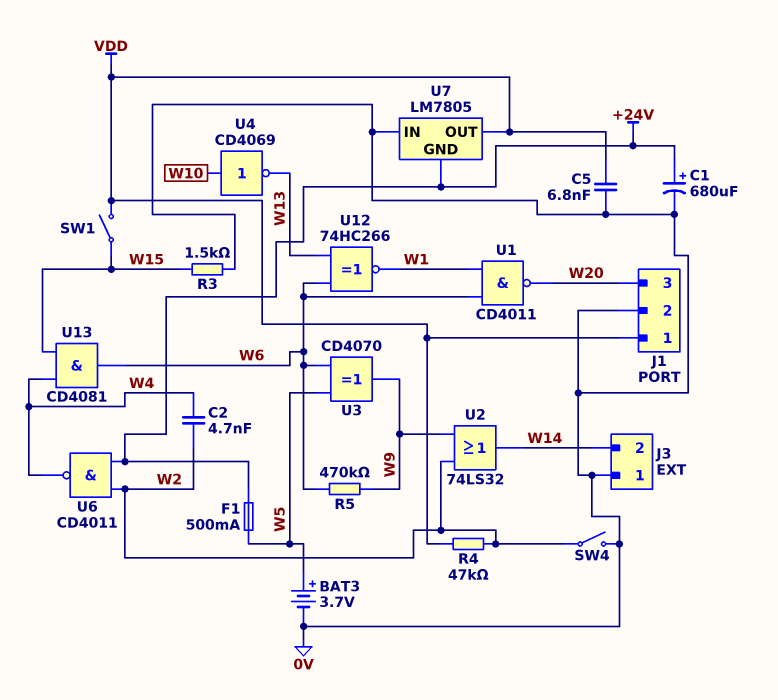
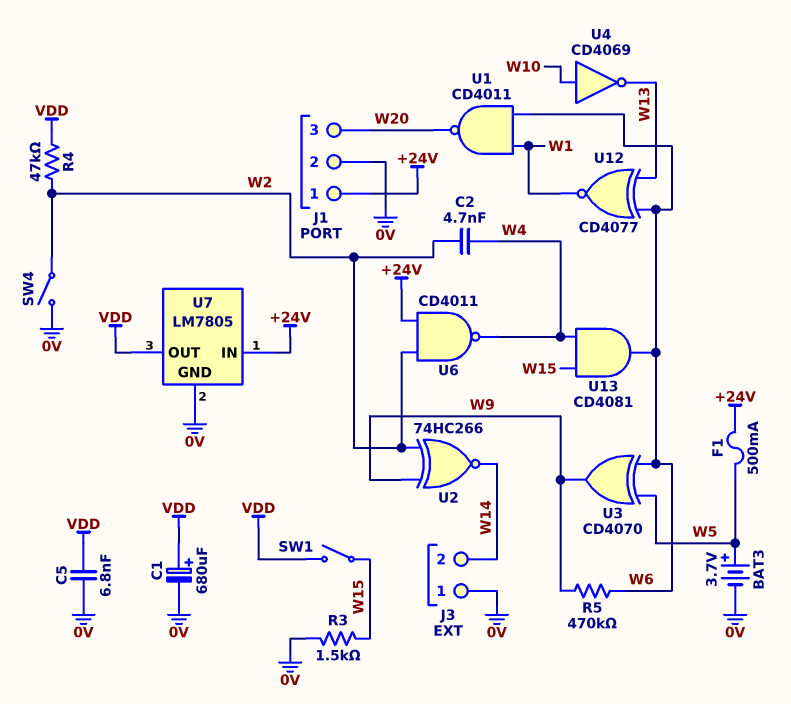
C1: 680uF (plus +24V, minus 0V) -> 680uF (plus VDD, minus 0V)
J1 pin 1: VDD -> +24V
U2: OR 74LS32 (in W2, in W9, out W14) -> XNOR 74HC266 (in W2, in W9, out W14)
U7 pin GND: +24V -> 0V
U7 pin IN: 0V -> +24V
U12: XNOR 74HC266 (in W6, in W13, out W1) -> XNOR CD4077 (in W6, in W13, out W1)

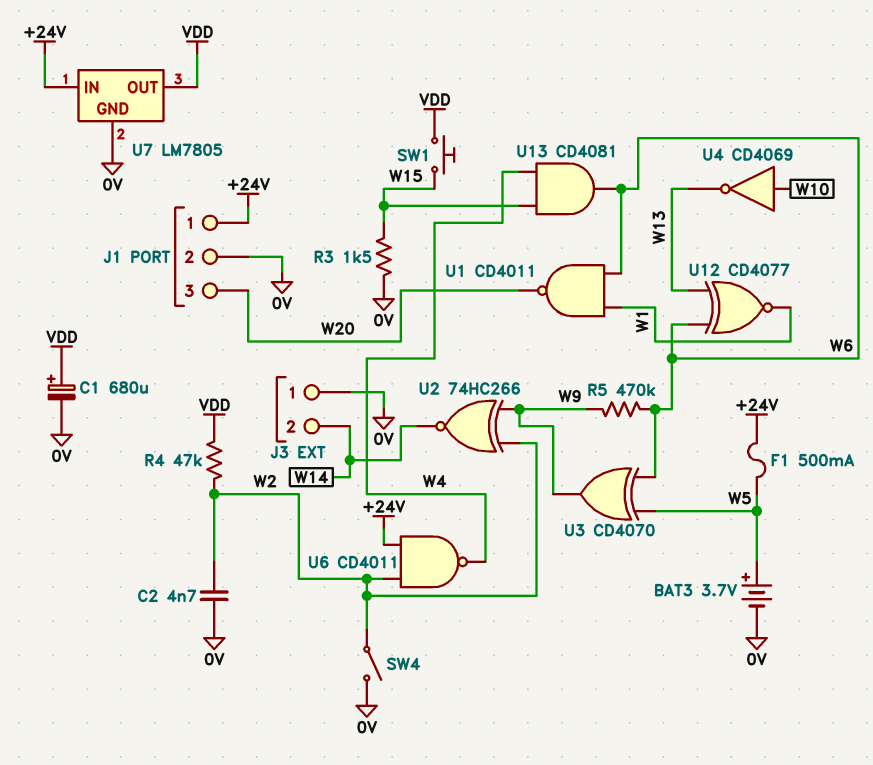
C2: 4.7nF (W2, W4) -> 4.7nF (0V, W2)
C5: 6.8nF (0V, VDD) -> none
SW1: switch (VDD, W15) -> button (VDD, W15)

